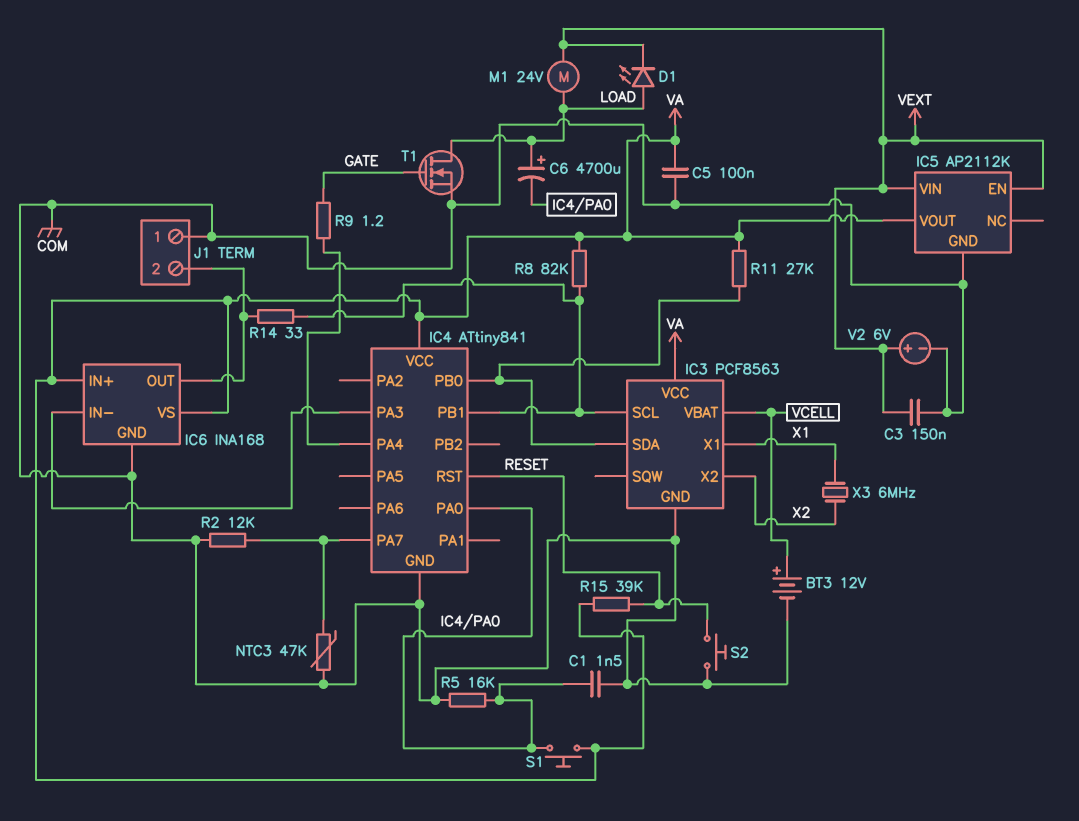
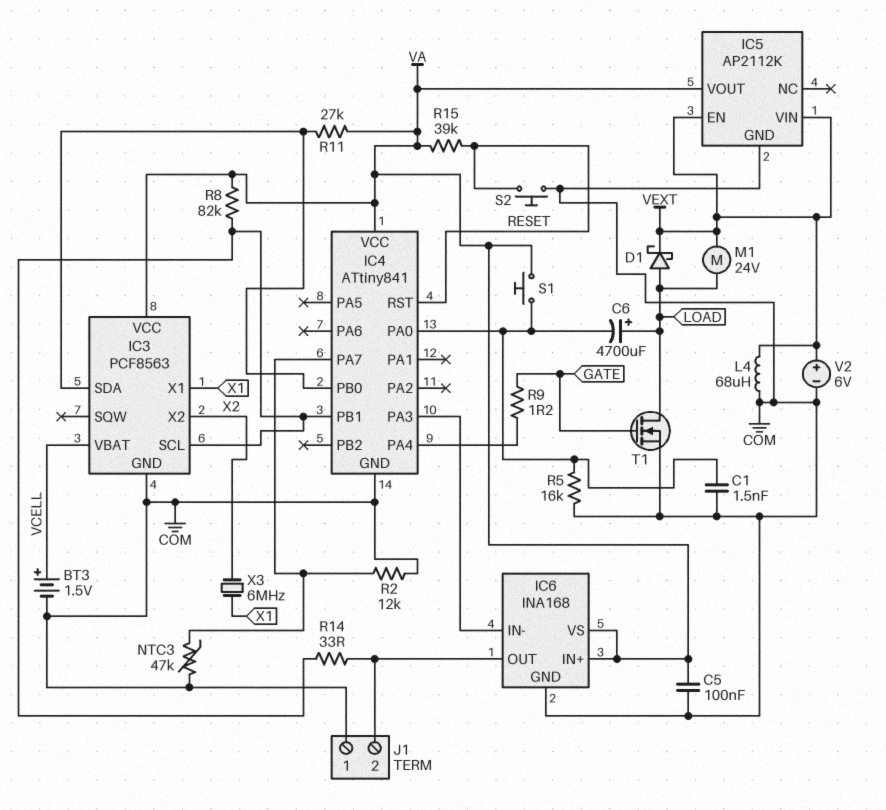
BT3: 12V (plus VCELL, minus COM) -> 1.5V (plus VCELL, minus COM)
C3: 150nF (COM, VEXT) -> none
D1: LED (A LOAD, K VEXT) -> schottky (A LOAD, K VEXT)
L4: none -> 68uH (COM, VEXT)

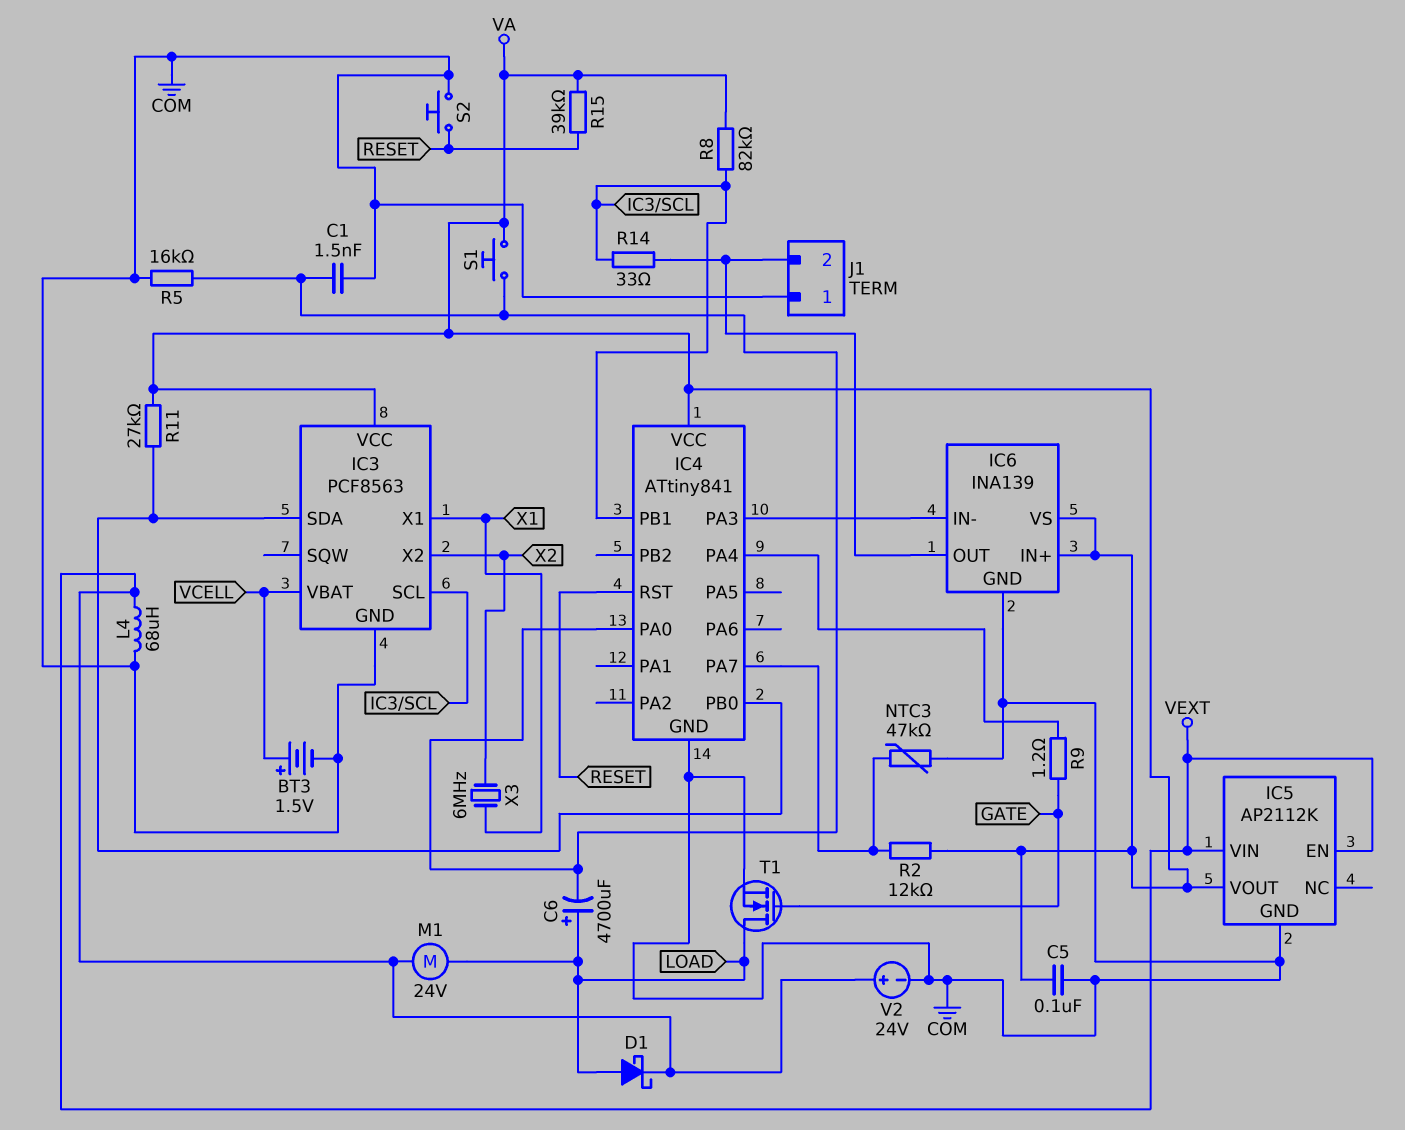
IC6: INA168 -> INA139
R2: 12k (COM, IC4/PA7) -> 12k (IC4/PA7, VA)
V2: 6V (plus VEXT, minus COM) -> 24V (plus VEXT, minus COM)

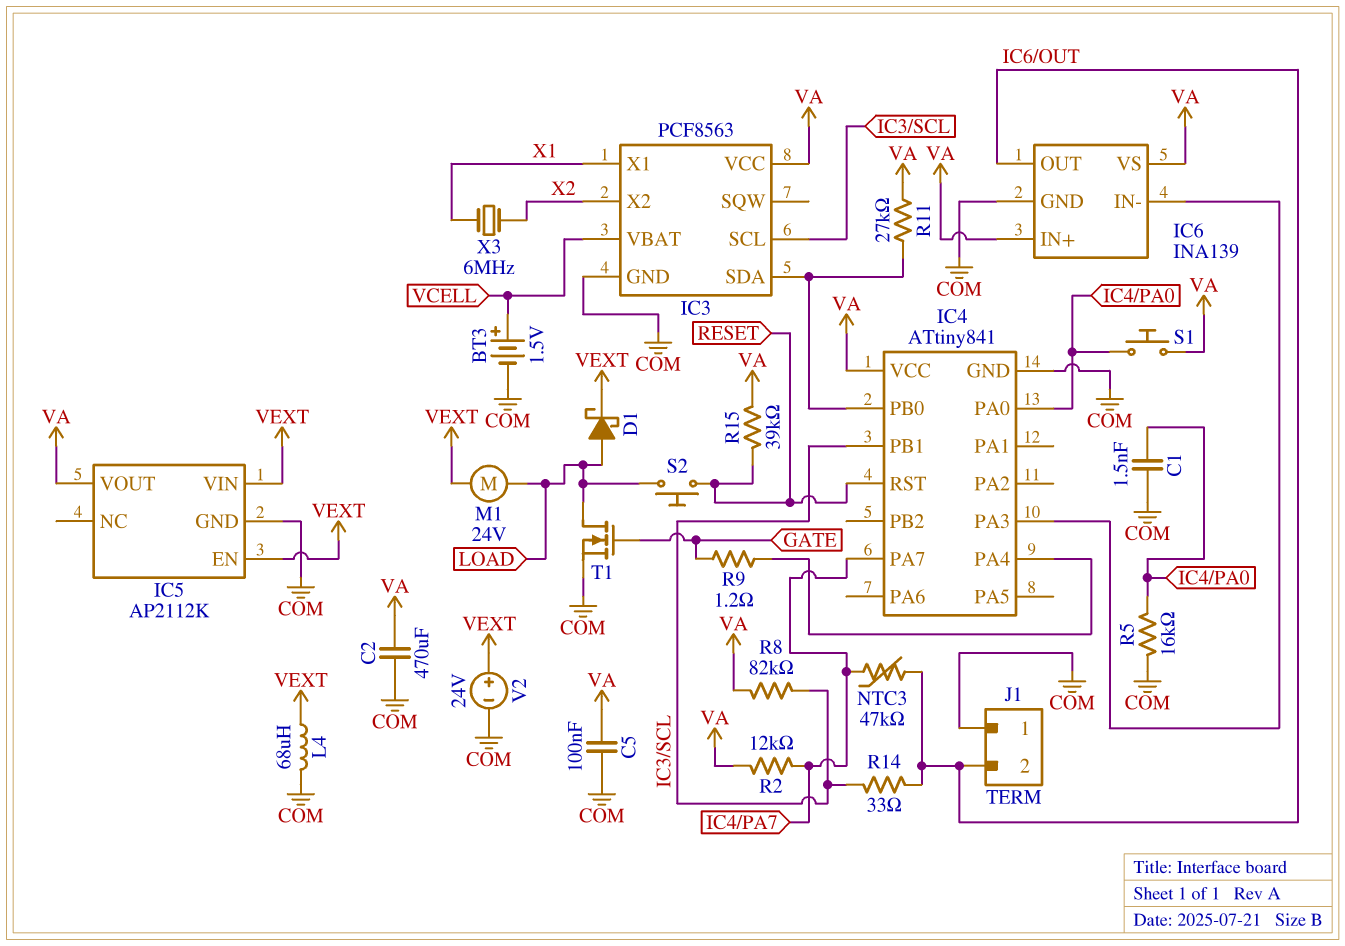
C2: none -> 470uF (COM, VA)
C6: 4700uF (plus LOAD, minus IC4/PA0) -> none
NTC3: 47k (COM, IC4/PA7) -> 47k (IC4/PA7, IC6/OUT)
S2: button (COM, RESET) -> button (LOAD, RESET)

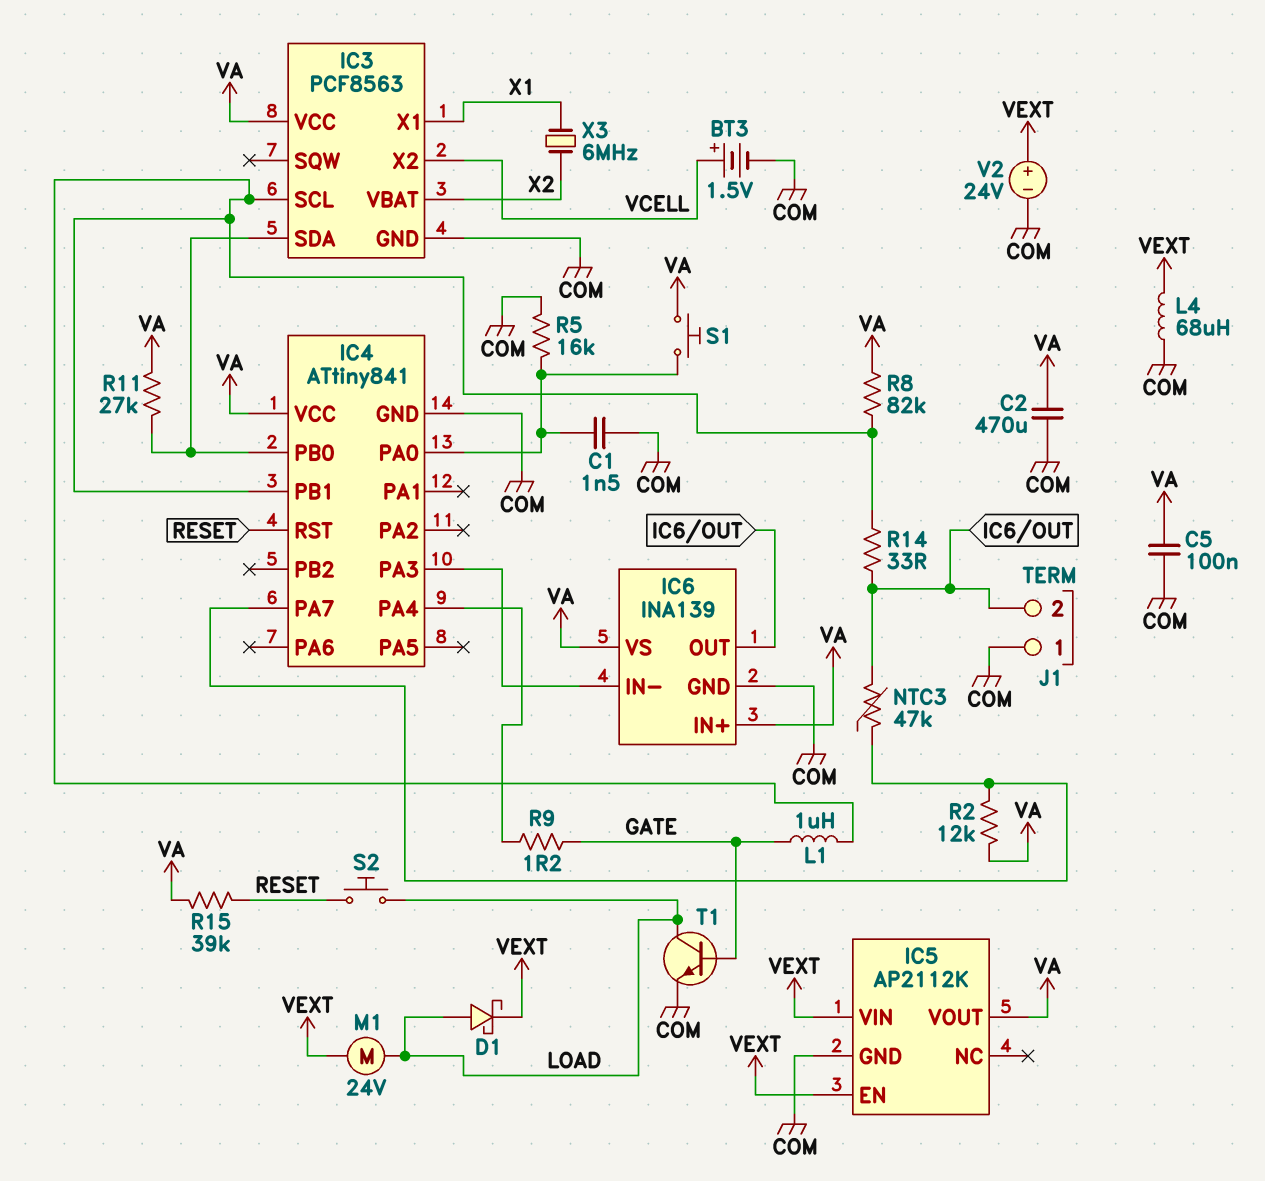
IC3 pin VBAT: VCELL -> X2
IC3 pin X2: X2 -> VCELL
L1: none -> 1uH (GATE, IC3/SCL)
T1: NMOS (G GATE, D LOAD, S COM) -> NPN (B GATE, C LOAD, E COM)

